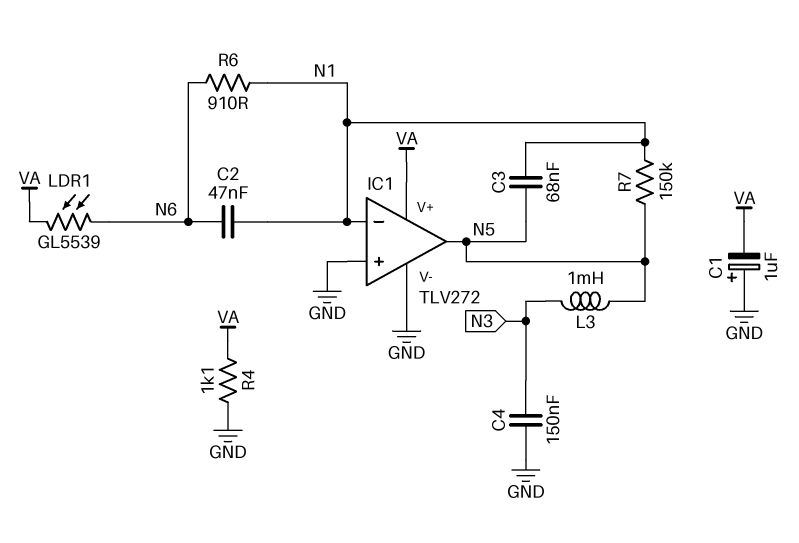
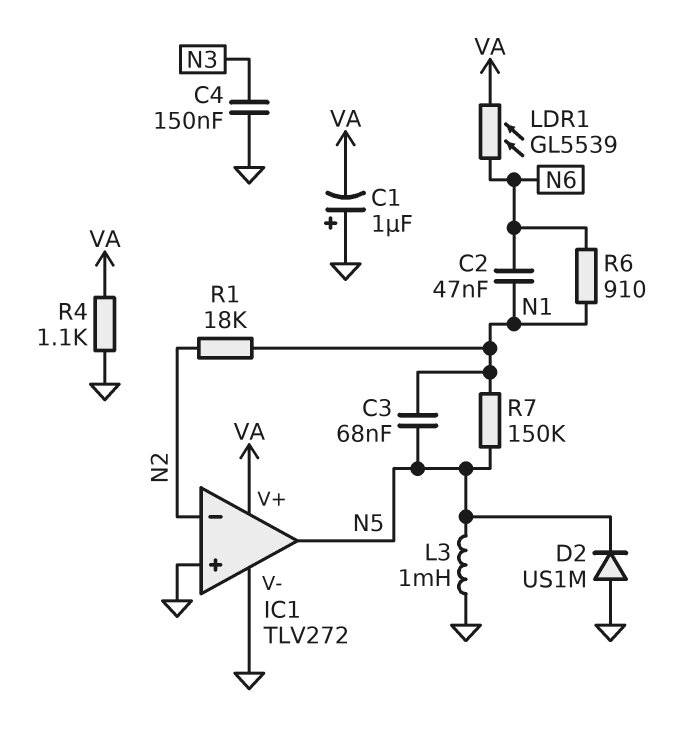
D2: none -> diode US1M (A GND, K N5)
IC1 pin in-: N1 -> N2
L3: 1mH (N3, N5) -> 1mH (GND, N5)
R1: none -> 18k (N1, N2)

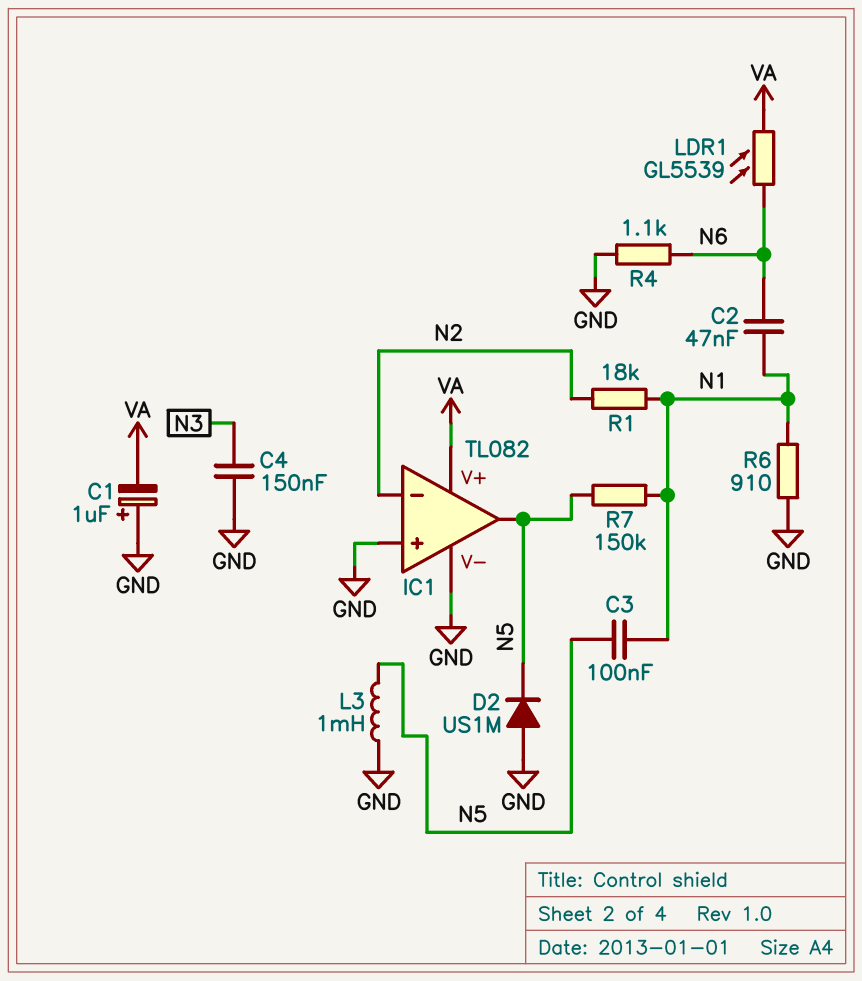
C3: 68nF (N1, N5) -> 100nF (N1, N5)
IC1: TLV272 -> TL082
R4: 1.1k (GND, VA) -> 1.1k (GND, N6)
R6: 910 (N1, N6) -> 910 (GND, N1)

